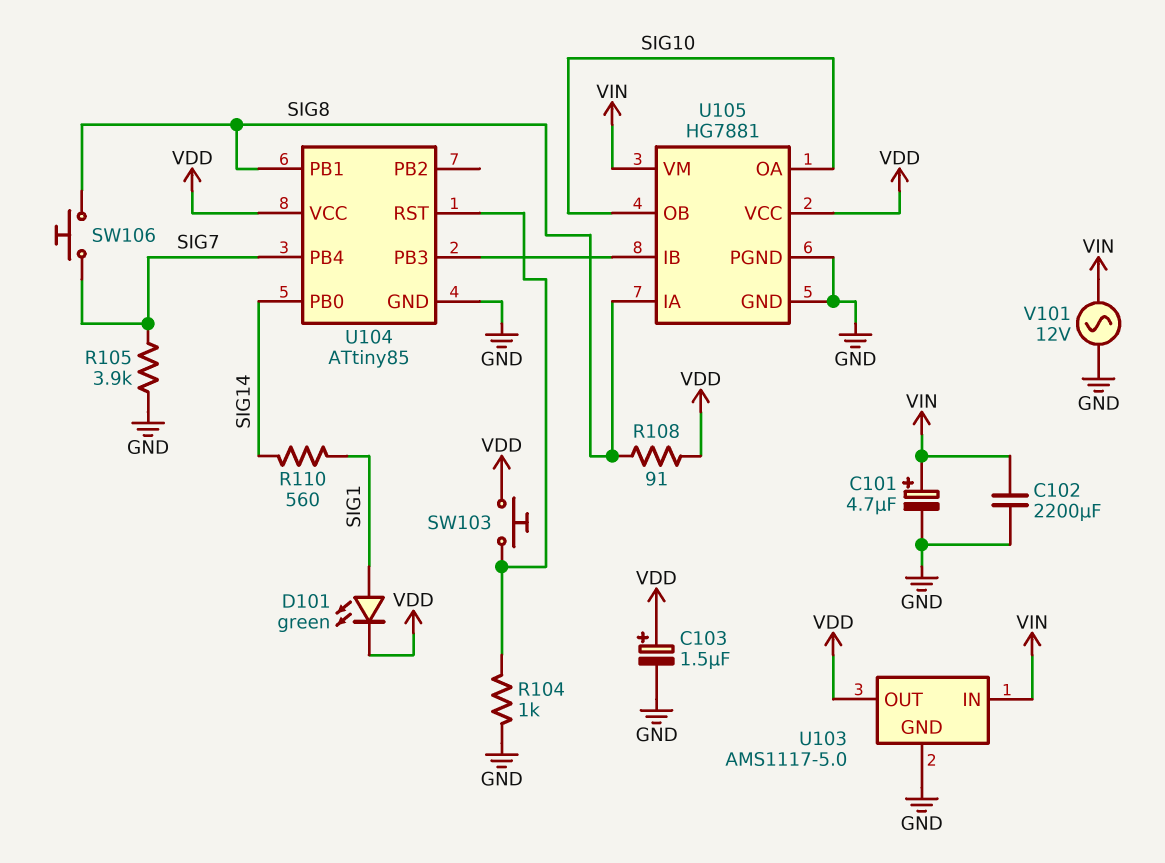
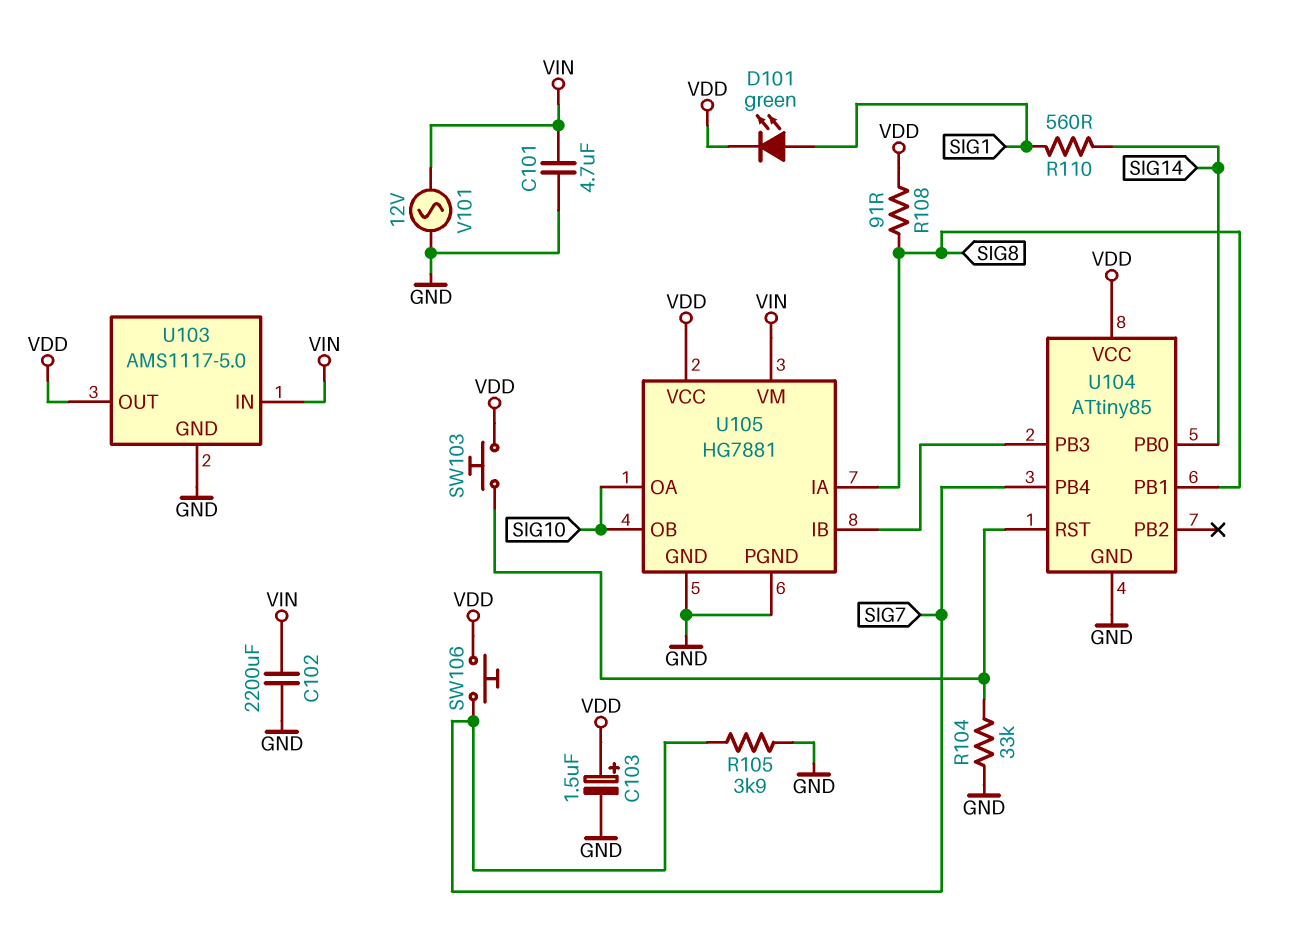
C101: 4.7uF (plus VIN, minus GND) -> 4.7uF (GND, VIN)
R104: 1k (GND, U104/RST) -> 33k (GND, U104/RST)
SW106: button (SIG7, SIG8) -> button (SIG7, VDD)

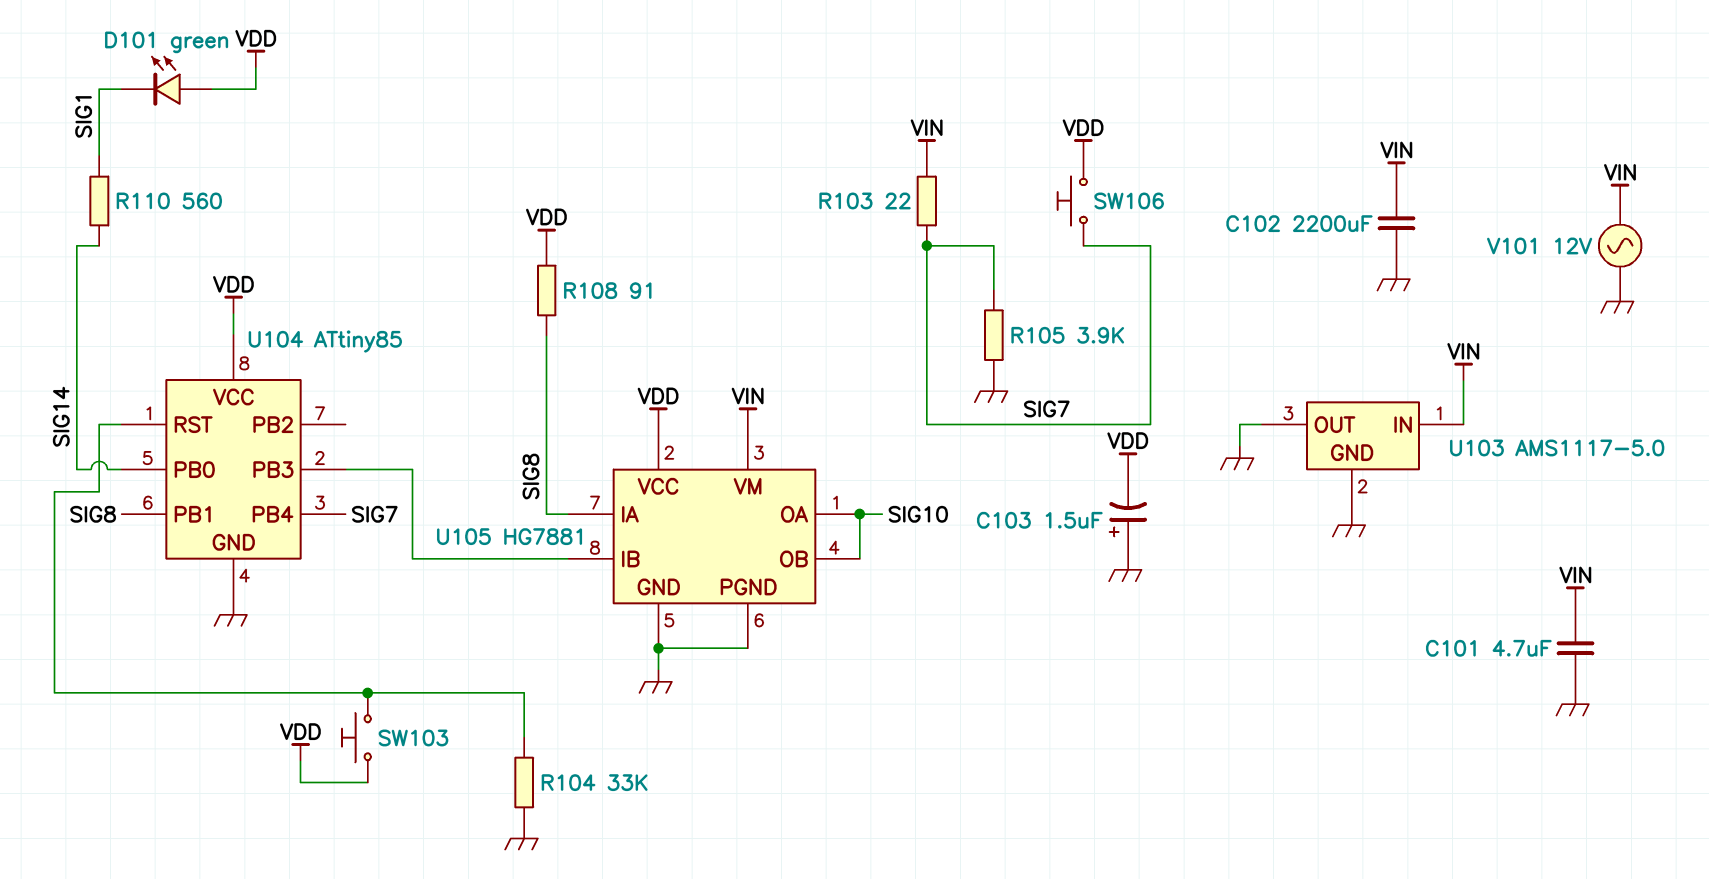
C103: 1.5uF (plus VDD, minus GND) -> 1.5uF (plus GND, minus VDD)
D101: LED green (A SIG1, K VDD) -> LED green (A VDD, K SIG1)
R103: none -> 22 (SIG7, VIN)
U103 pin OUT: VDD -> GND

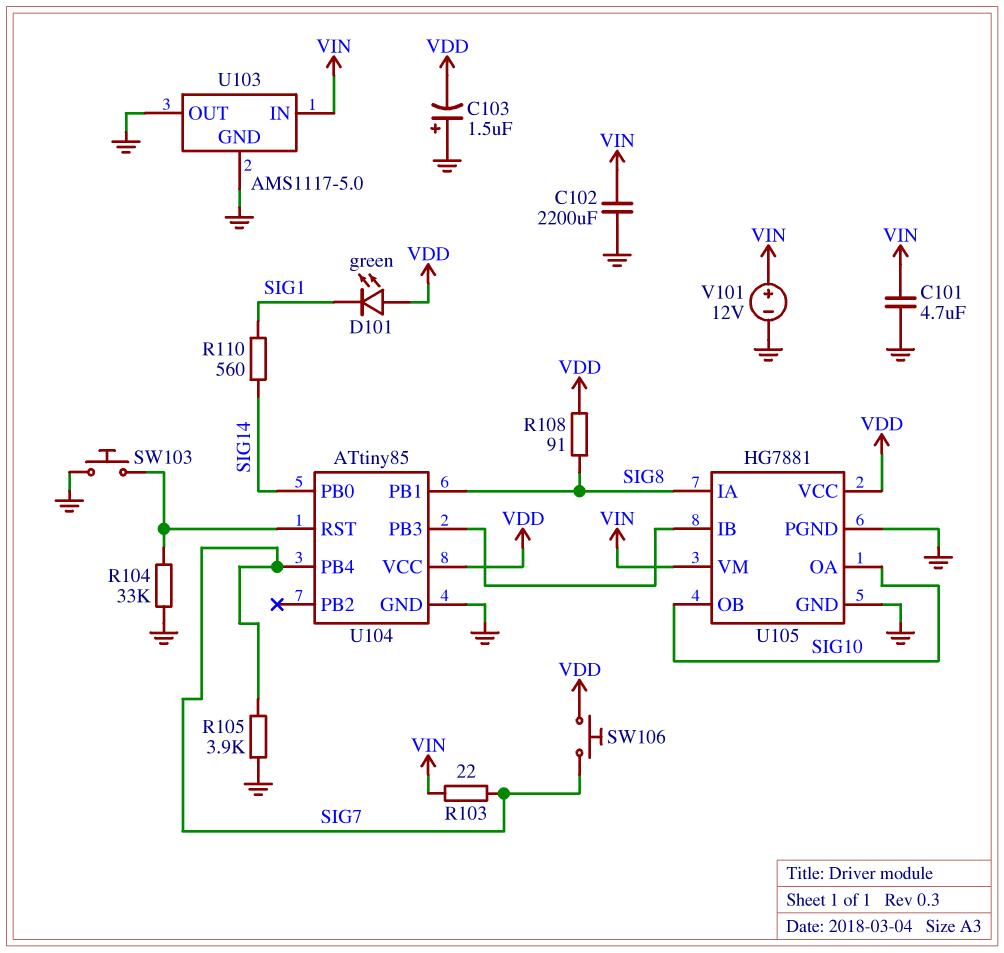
SW103: button (U104/RST, VDD) -> button (GND, U104/RST)
V101: AC 12V (GND, VIN) -> 12V (plus VIN, minus GND)

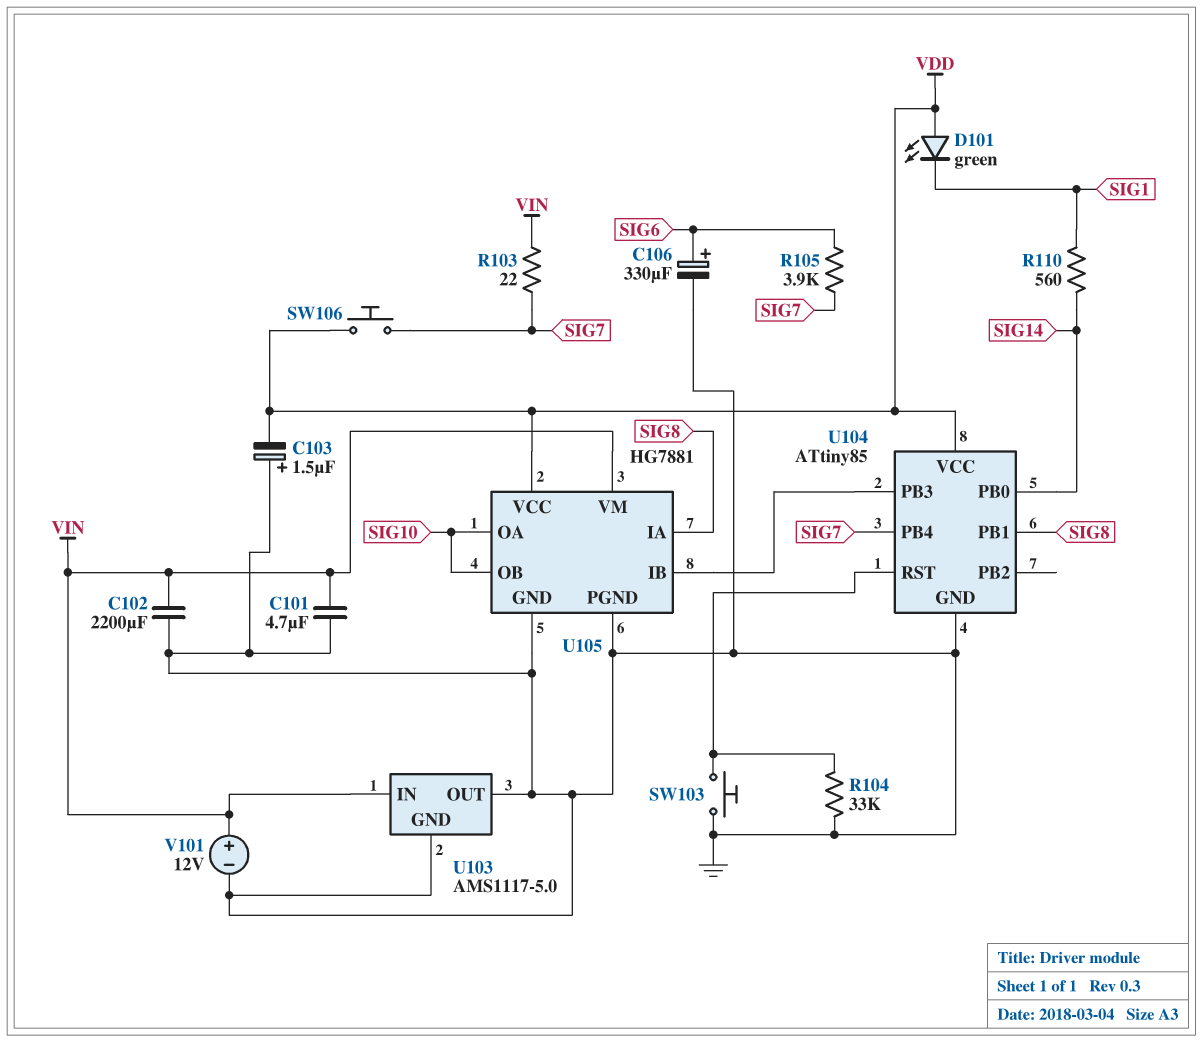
C106: none -> 330uF (plus SIG6, minus GND)
R105: 3.9k (GND, SIG7) -> 3.9k (SIG6, SIG7)
R108: 91 (SIG8, VDD) -> none

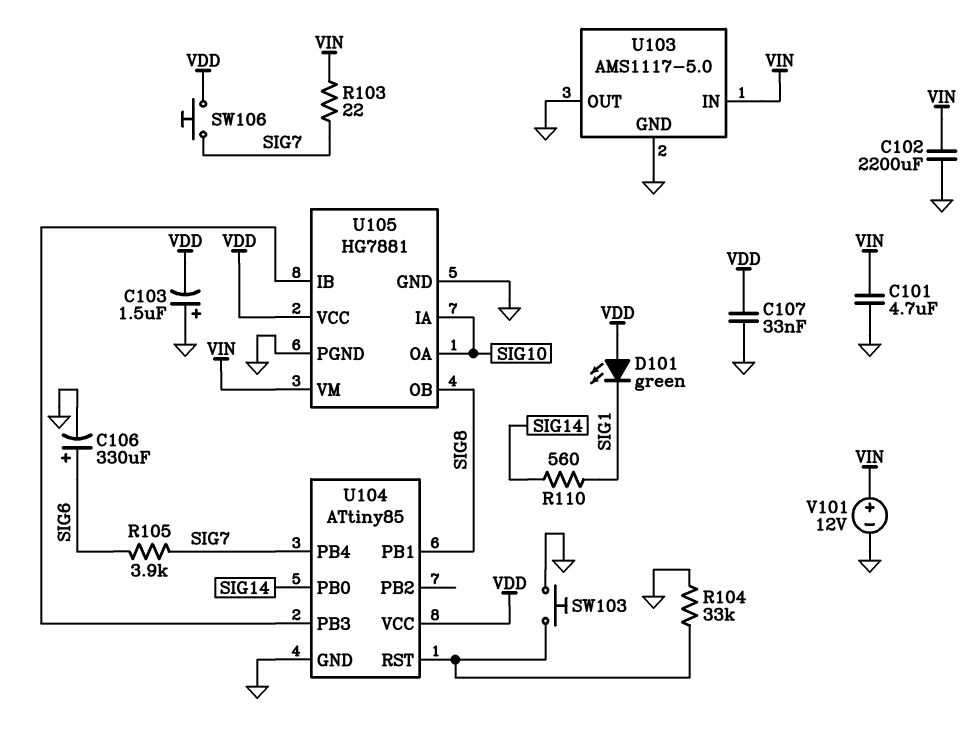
C107: none -> 33nF (GND, VDD)
U105 pin IA: SIG8 -> SIG10
U105 pin OB: SIG10 -> SIG8

